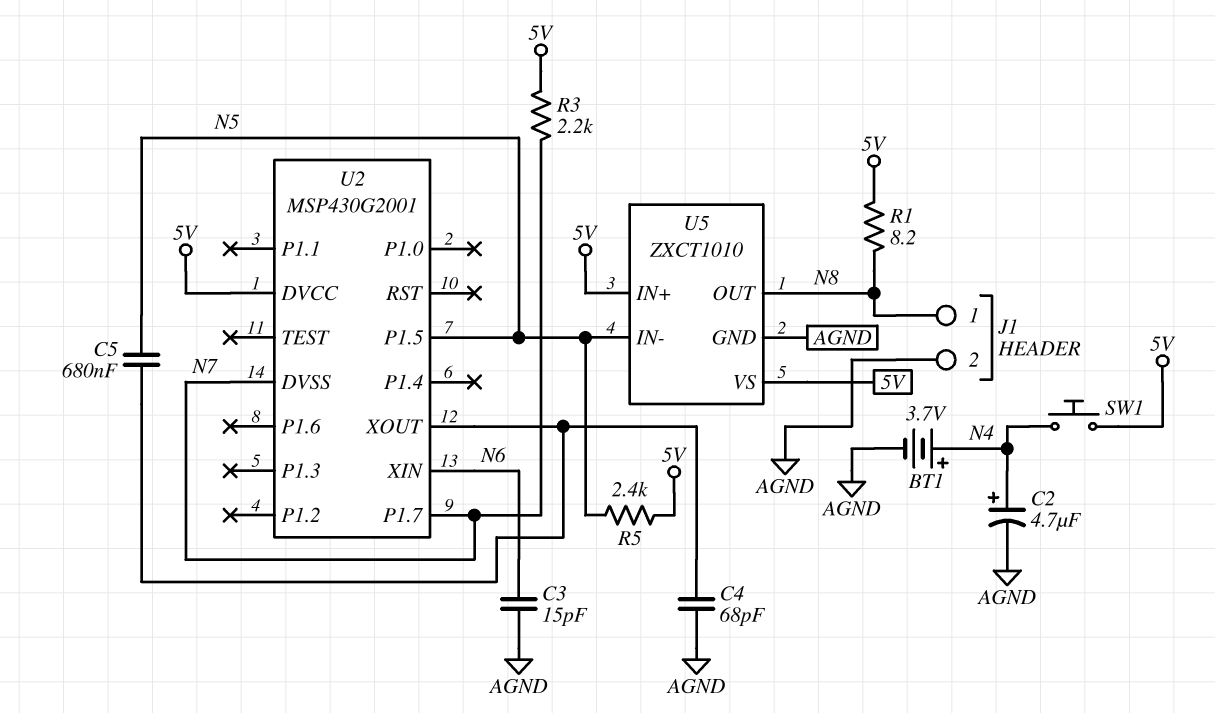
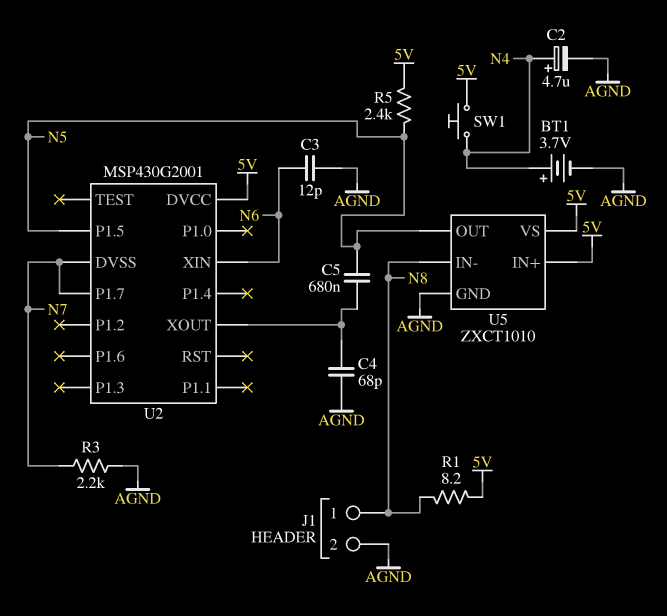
C3: 15pF (AGND, N6) -> 12pF (AGND, N6)
R3: 2.2k (5V, N7) -> 2.2k (AGND, N7)
U5 pin IN-: N5 -> N8
U5 pin OUT: N8 -> N5

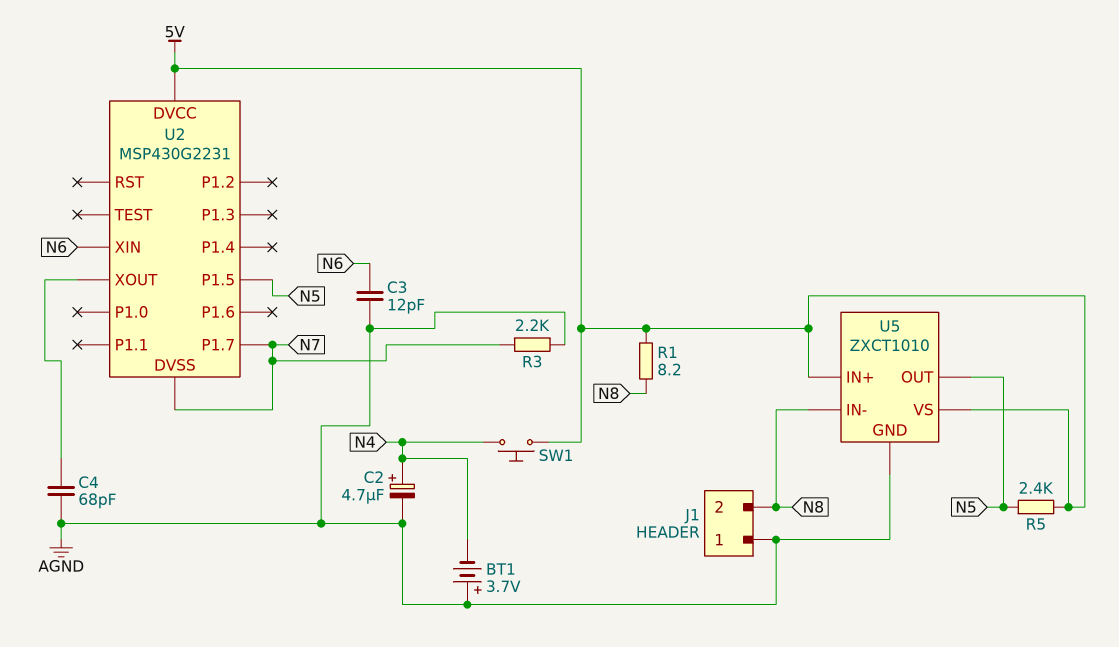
BT1: 3.7V (plus N4, minus AGND) -> 3.7V (plus AGND, minus N4)
C5: 680nF (N5, U2/XOUT) -> none
J1 pin 1: N8 -> AGND
J1 pin 2: AGND -> N8
U2: MSP430G2001 -> MSP430G2231

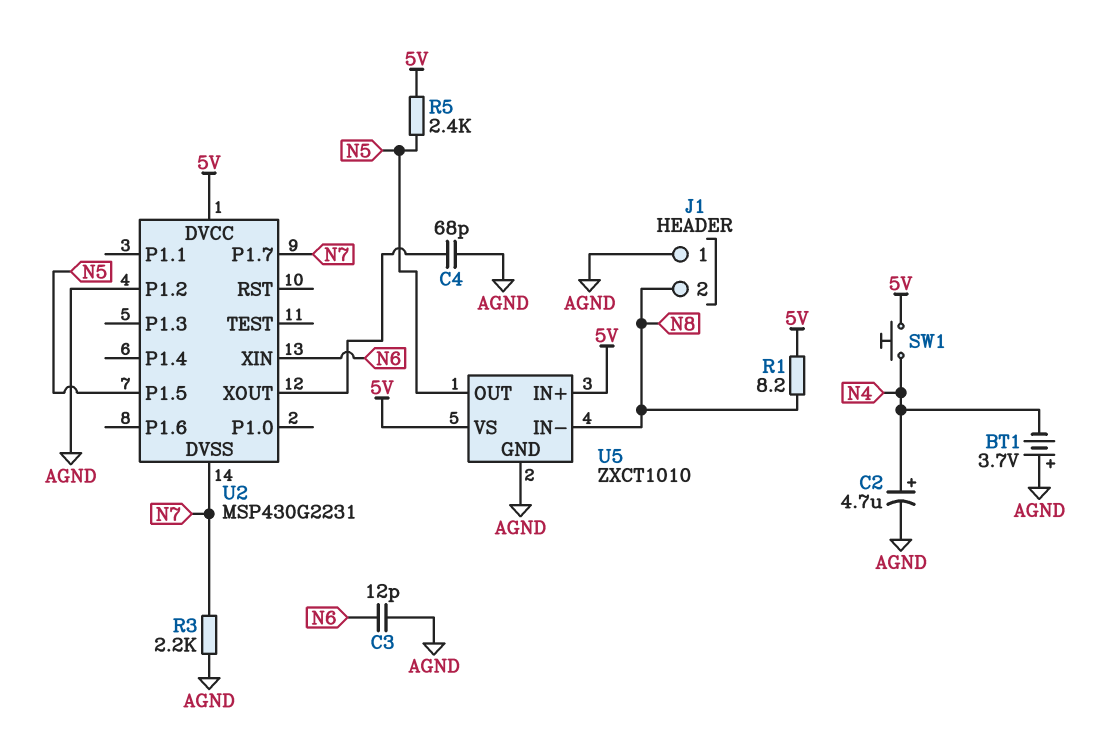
U2 pin P1.2: none -> AGND

